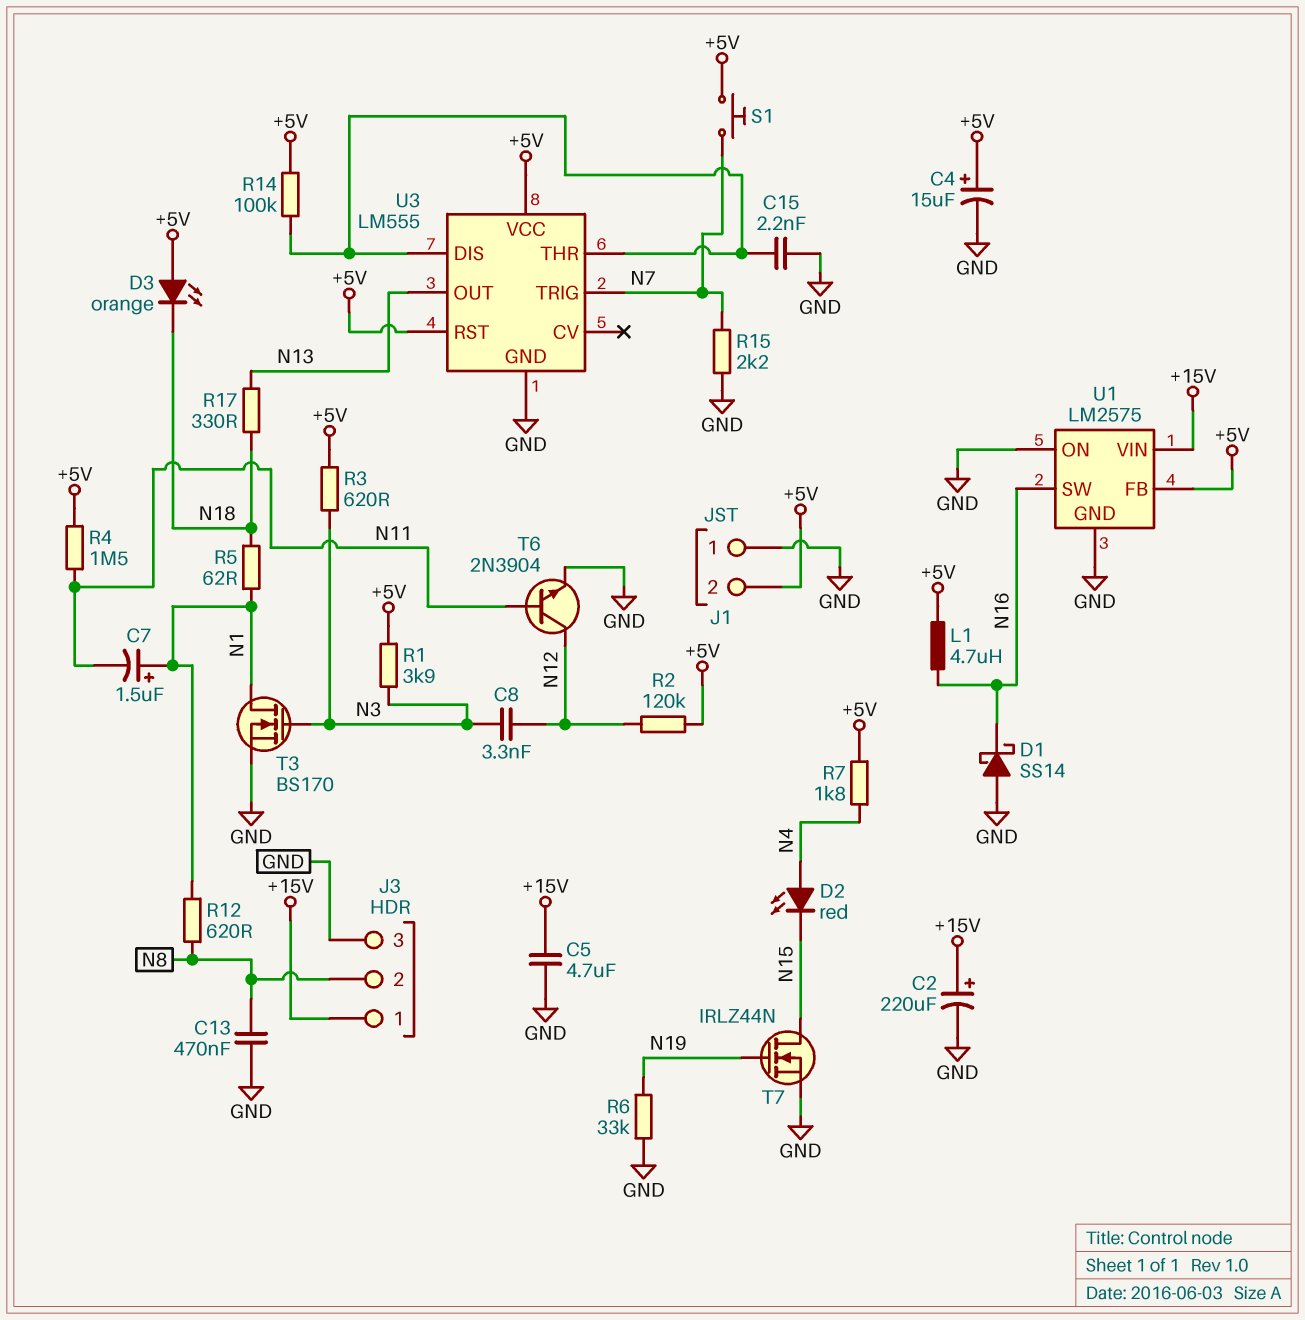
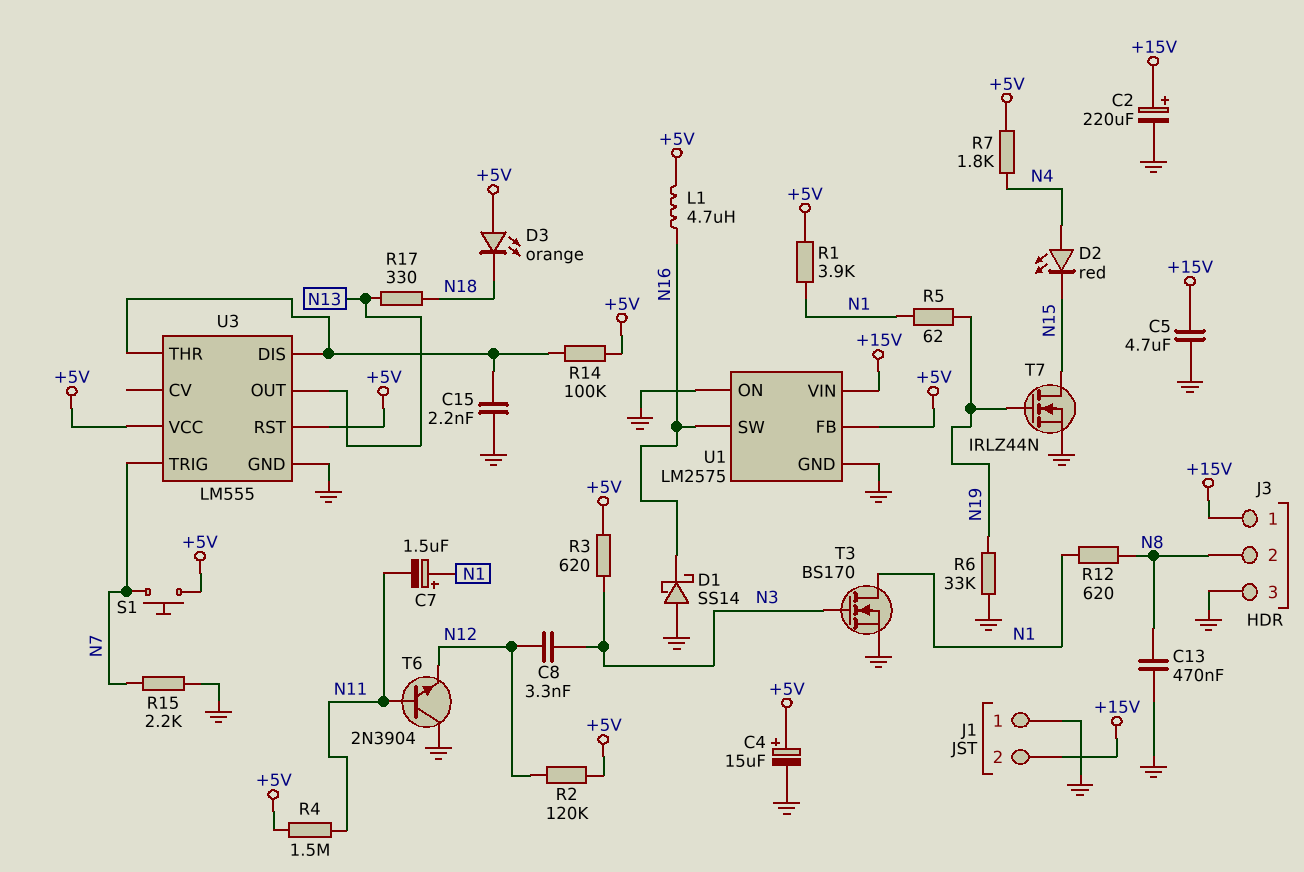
J1 pin 2: +5V -> +15V
R1: 3.9k (+5V, N3) -> 3.9k (+5V, N1)
R5: 62 (N1, N18) -> 62 (N1, N19)
T6: NPN 2N3904 (B N11, C N12, E GND) -> NPN 2N3904 (B N11, C GND, E N12)

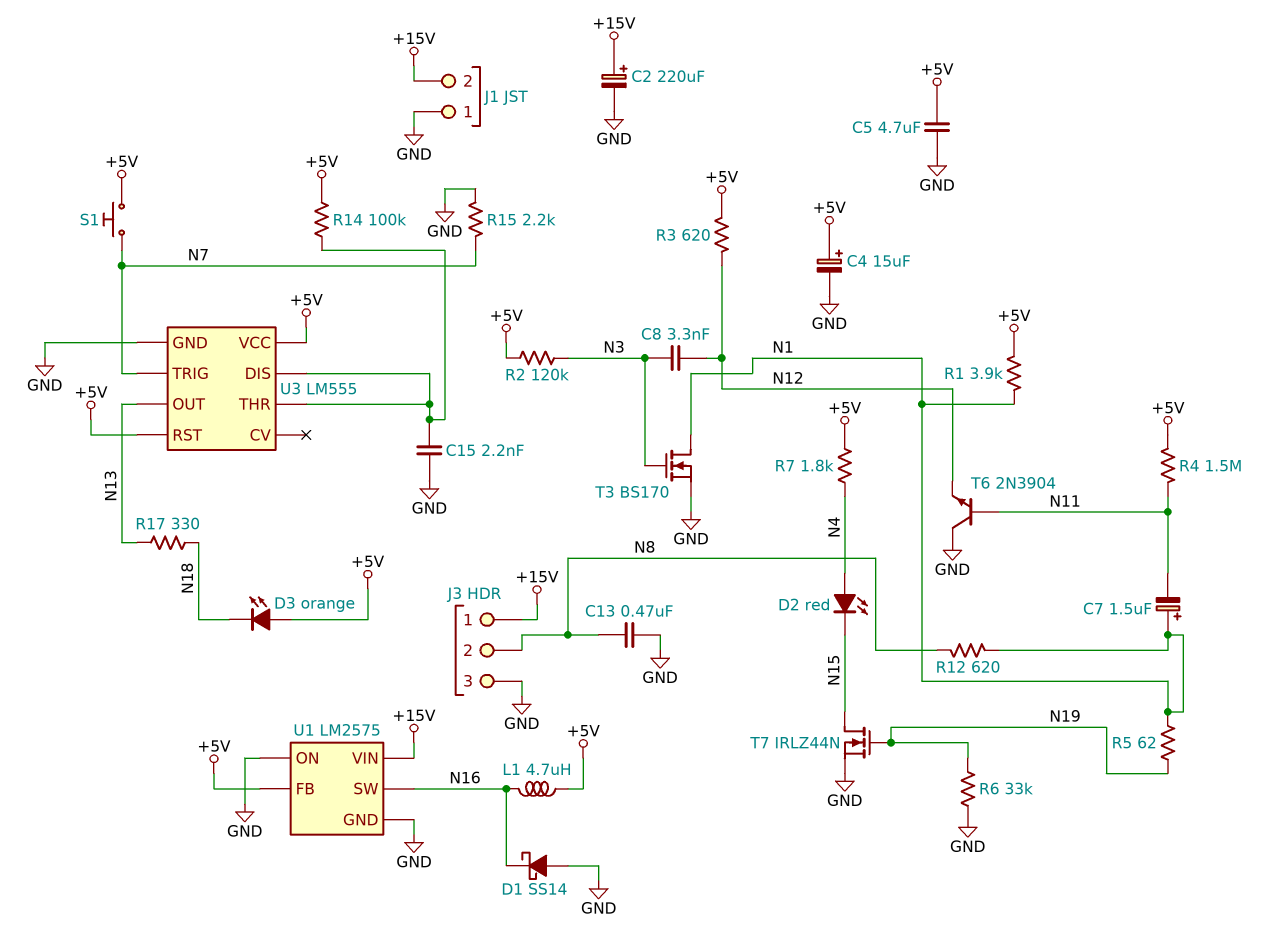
C5: 4.7uF (+15V, GND) -> 4.7uF (+5V, GND)
R2: 120k (+5V, N12) -> 120k (+5V, N3)
R3: 620 (+5V, N3) -> 620 (+5V, N12)

